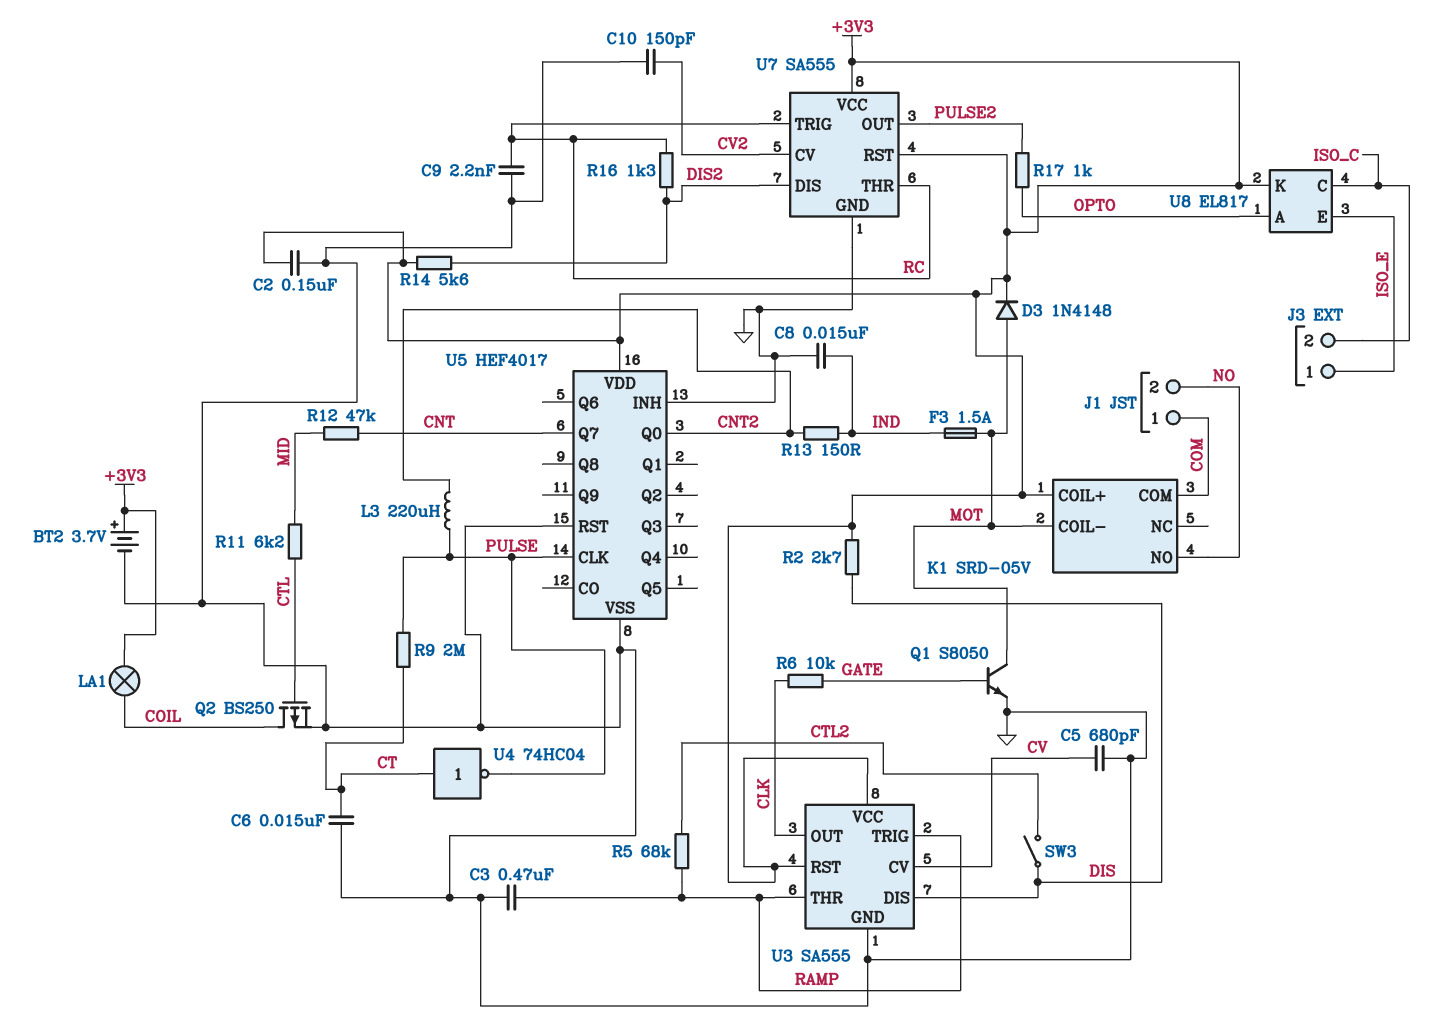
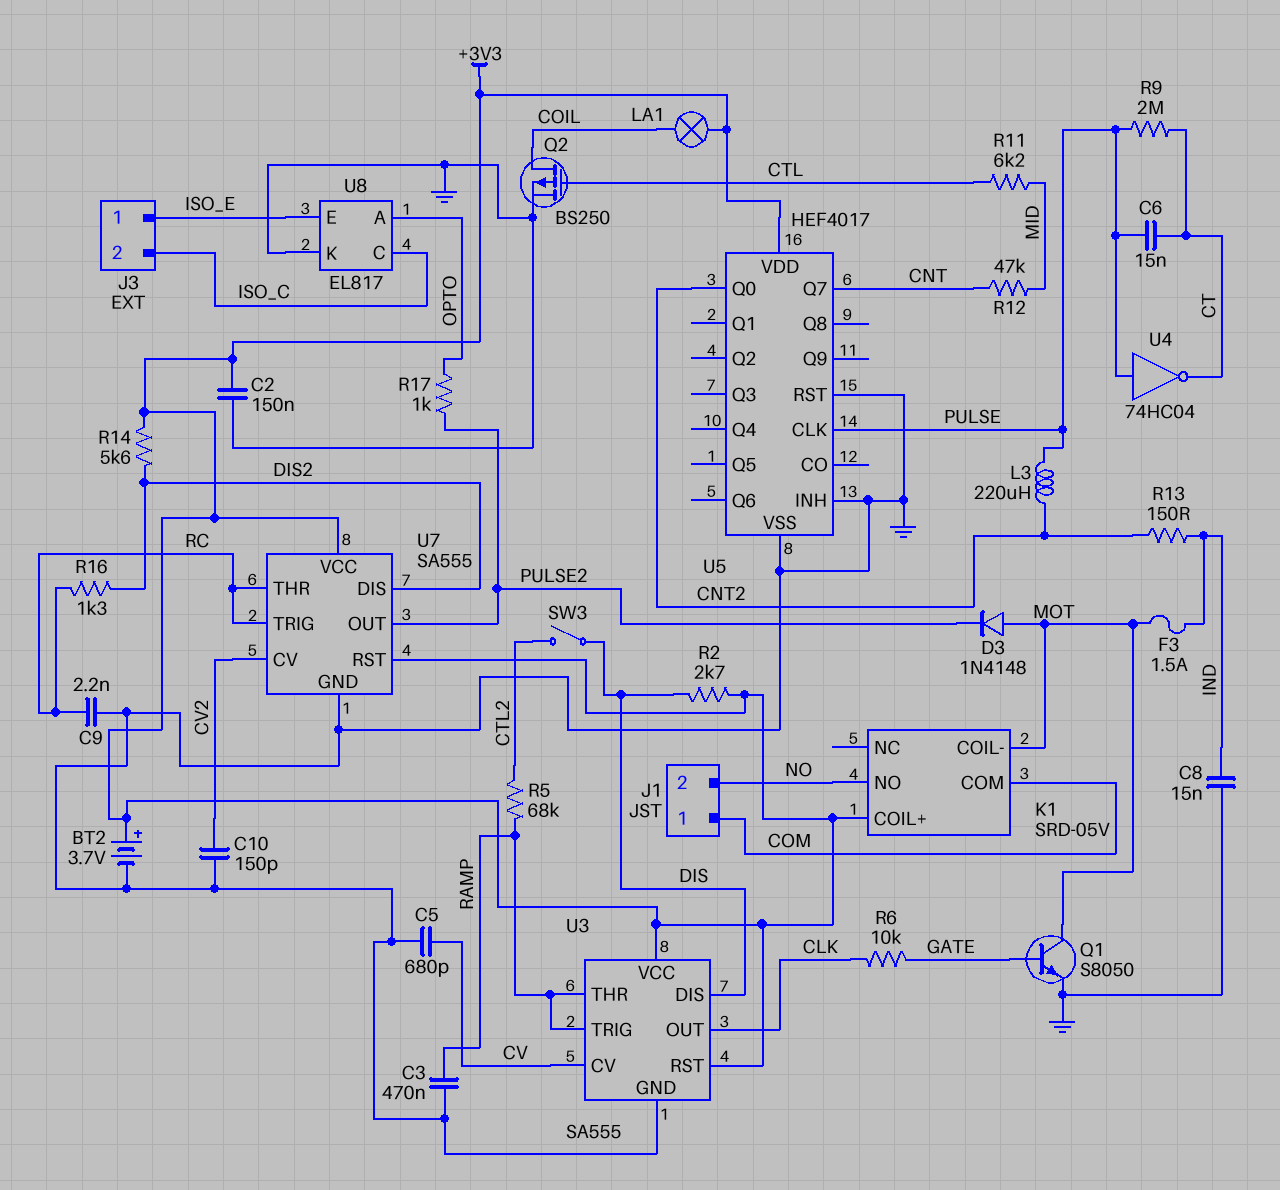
C6: 15nF (CT, GND) -> 15nF (CT, PULSE)
D3: diode 1N4148 (A MOT, K +3V3) -> diode 1N4148 (A MOT, K PULSE2)
U4: NOT 74HC04 (in CT, out PULSE) -> NOT 74HC04 (in PULSE, out CT)
U8 pin K: +3V3 -> GND

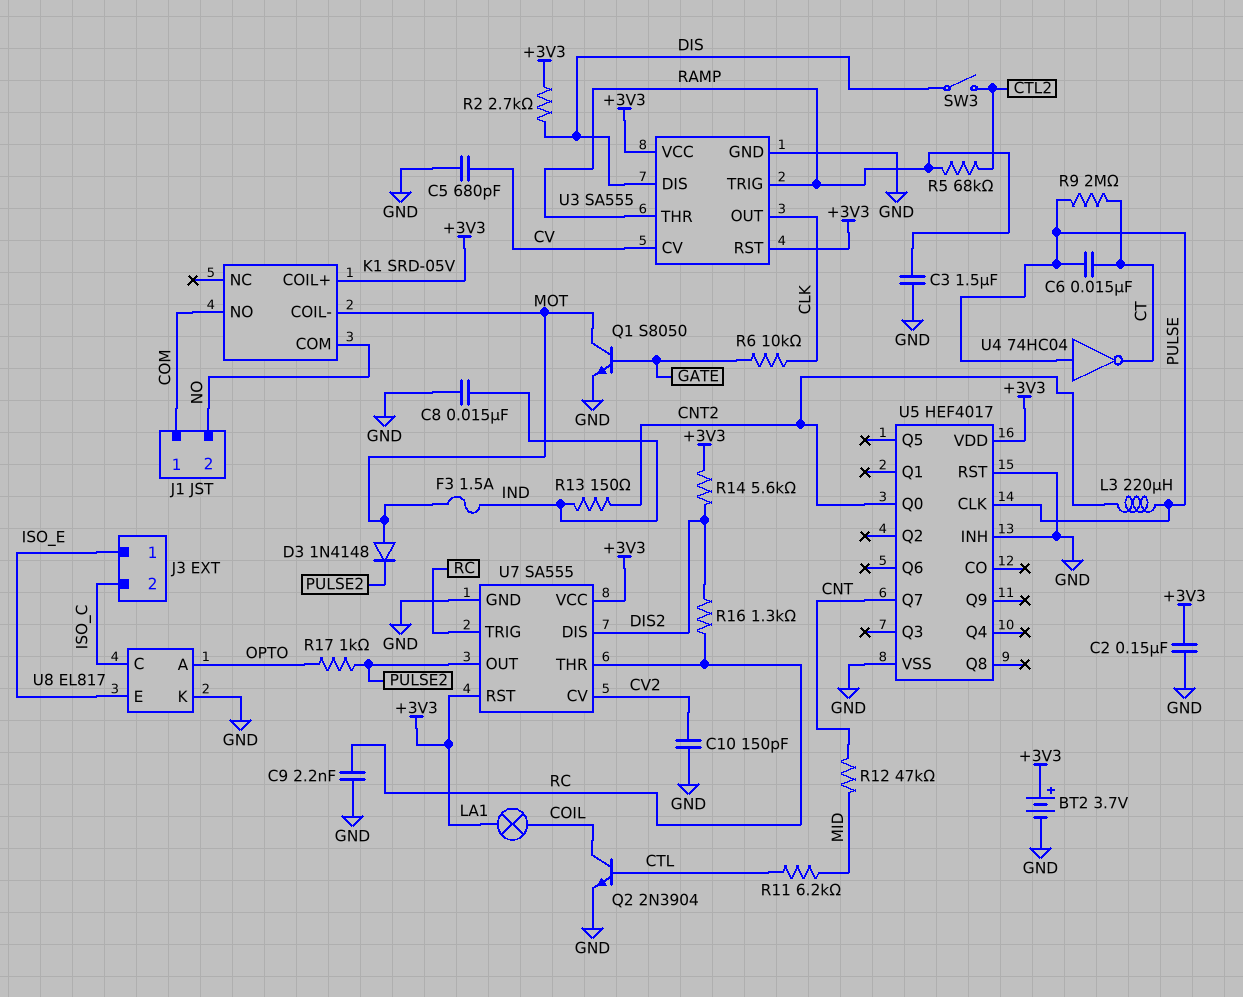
C3: 470nF (GND, RAMP) -> 1.5uF (GND, RAMP)
K1 pin COM: COM -> NO
K1 pin NO: NO -> COM
Q2: PMOS BS250 (G CTL, D COIL, S GND) -> NPN 2N3904 (B CTL, C COIL, E GND)

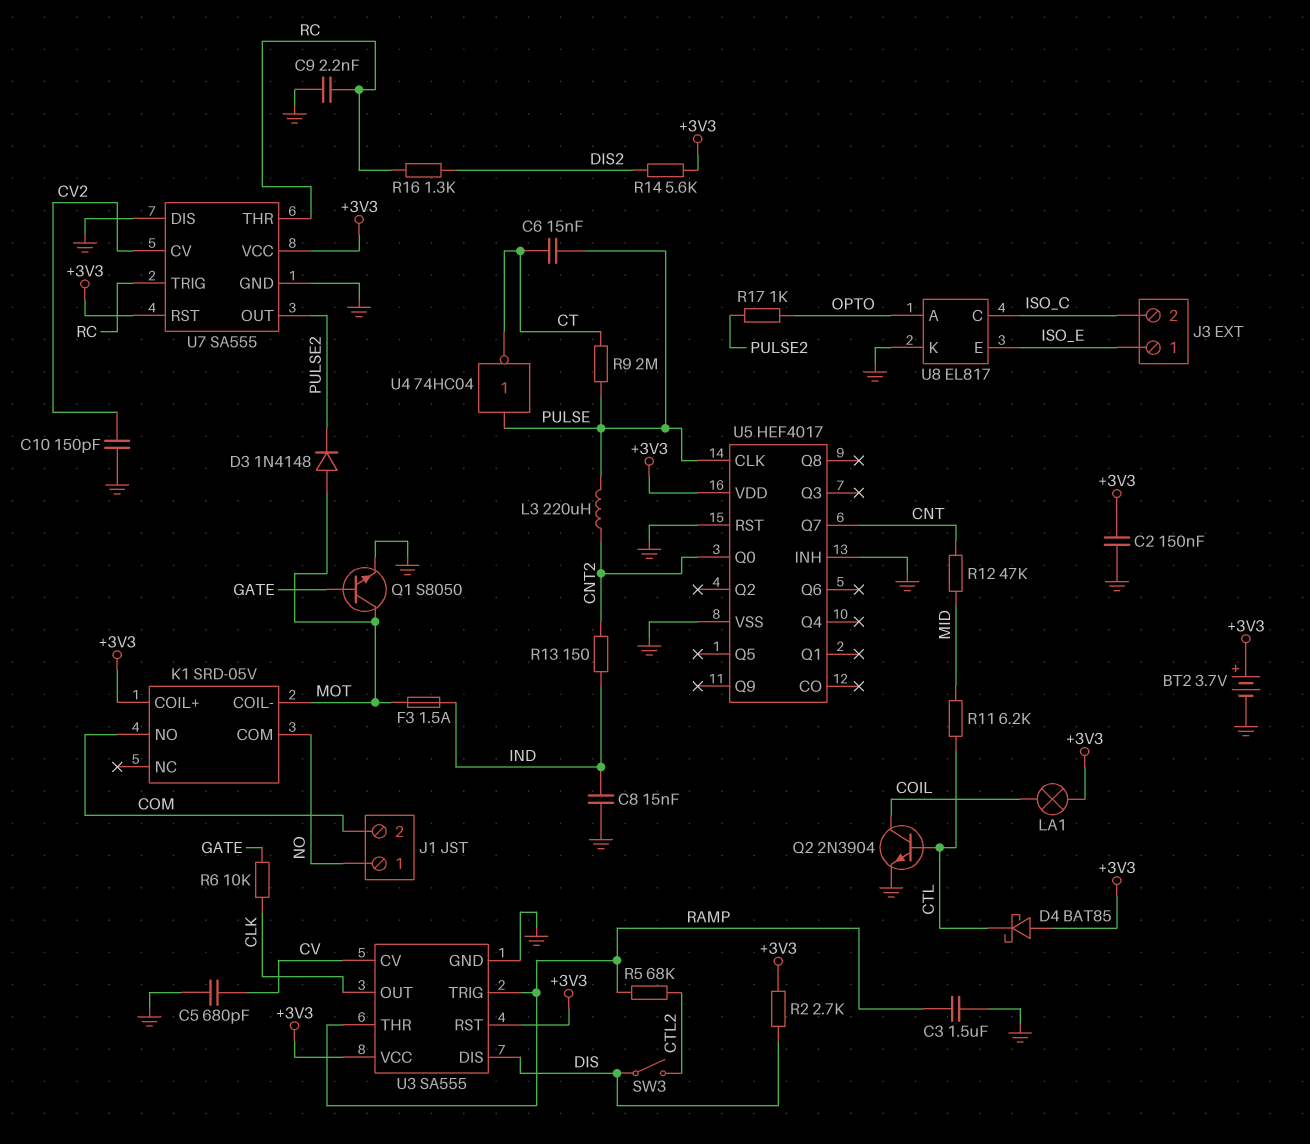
D4: none -> schottky BAT85 (A +3V3, K CTL)
J1 pin 1: COM -> NO
J1 pin 2: NO -> COM
U7 pin DIS: DIS2 -> GND

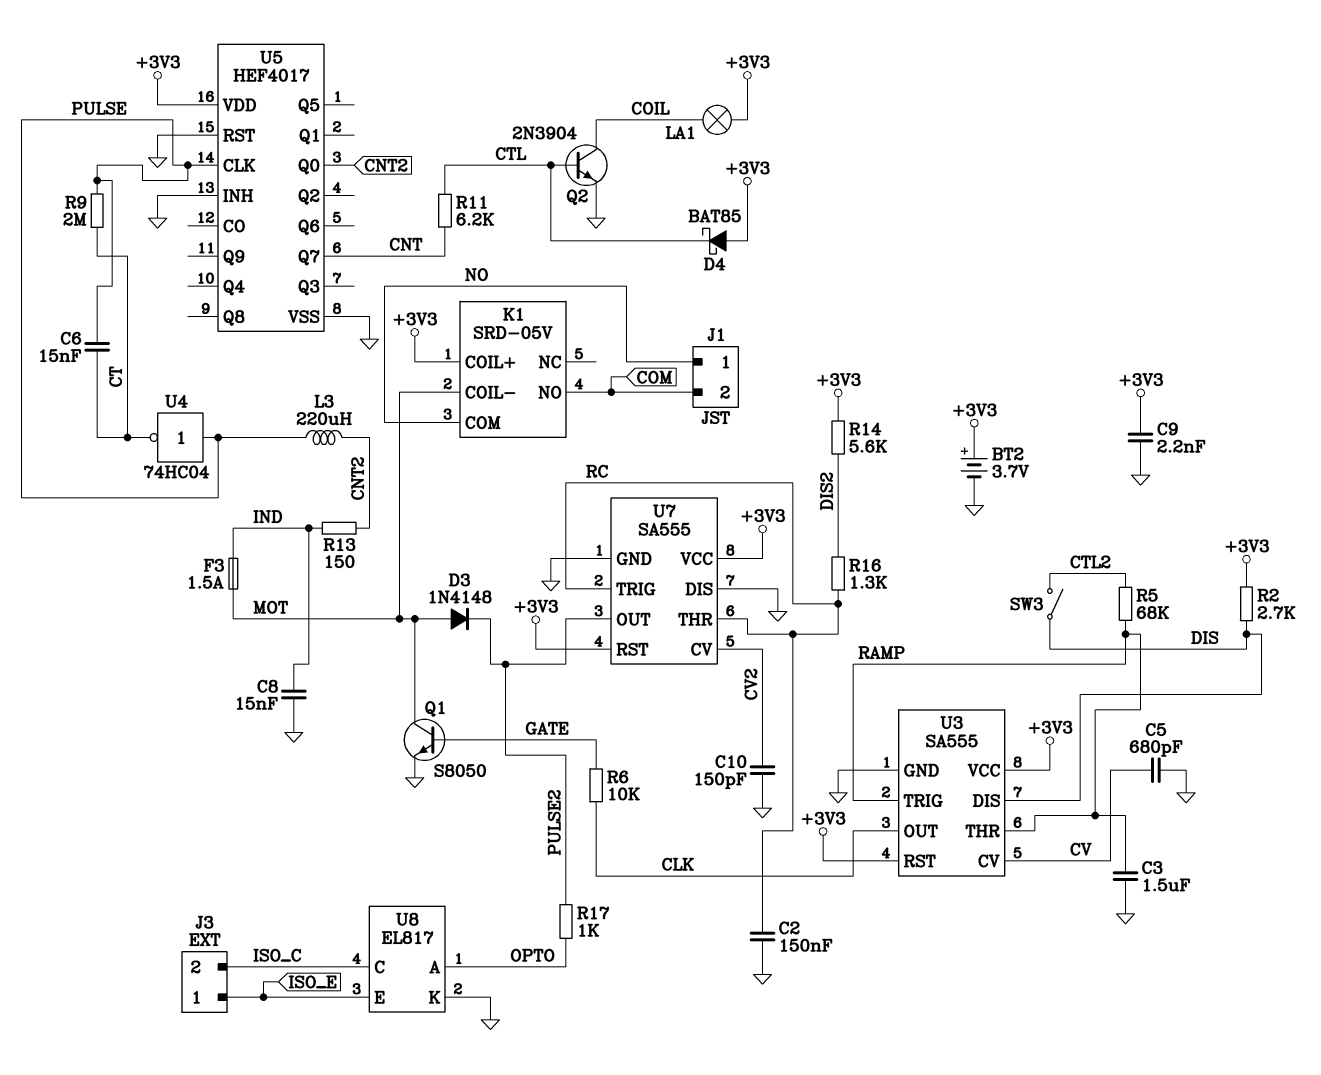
C2: 150nF (+3V3, GND) -> 150nF (GND, RC)
C9: 2.2nF (GND, RC) -> 2.2nF (+3V3, GND)
R11: 6.2k (CTL, MID) -> 6.2k (CNT, CTL)
R12: 47k (CNT, MID) -> none

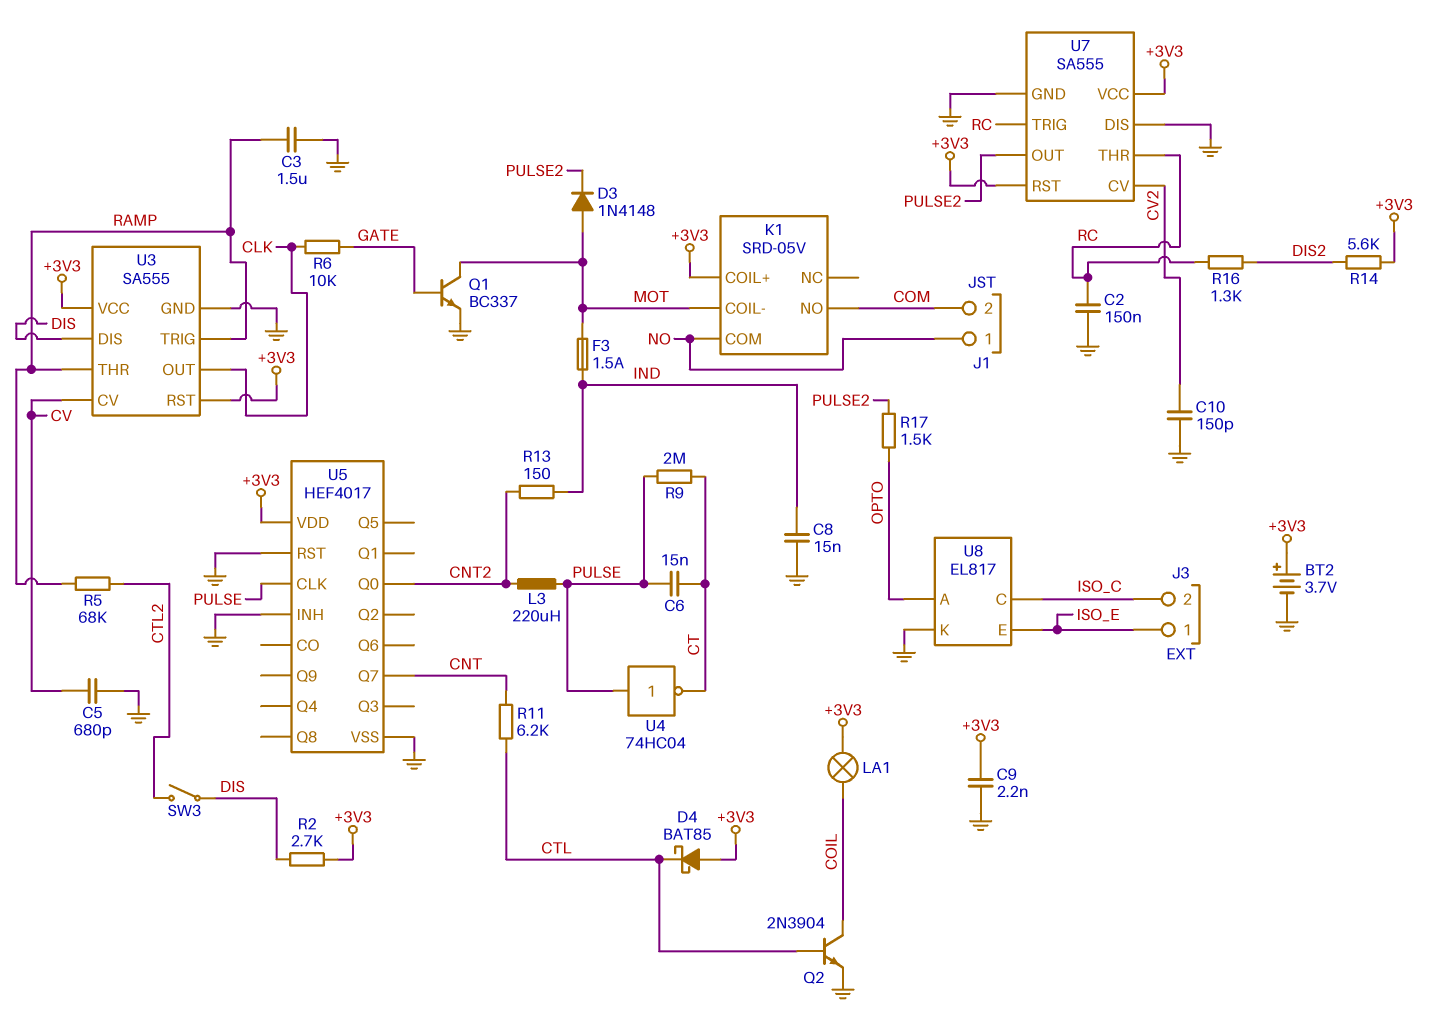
Q1: NPN S8050 (B GATE, C MOT, E GND) -> NPN BC337 (B GATE, C MOT, E GND)
R17: 1k (OPTO, PULSE2) -> 1.5k (OPTO, PULSE2)

